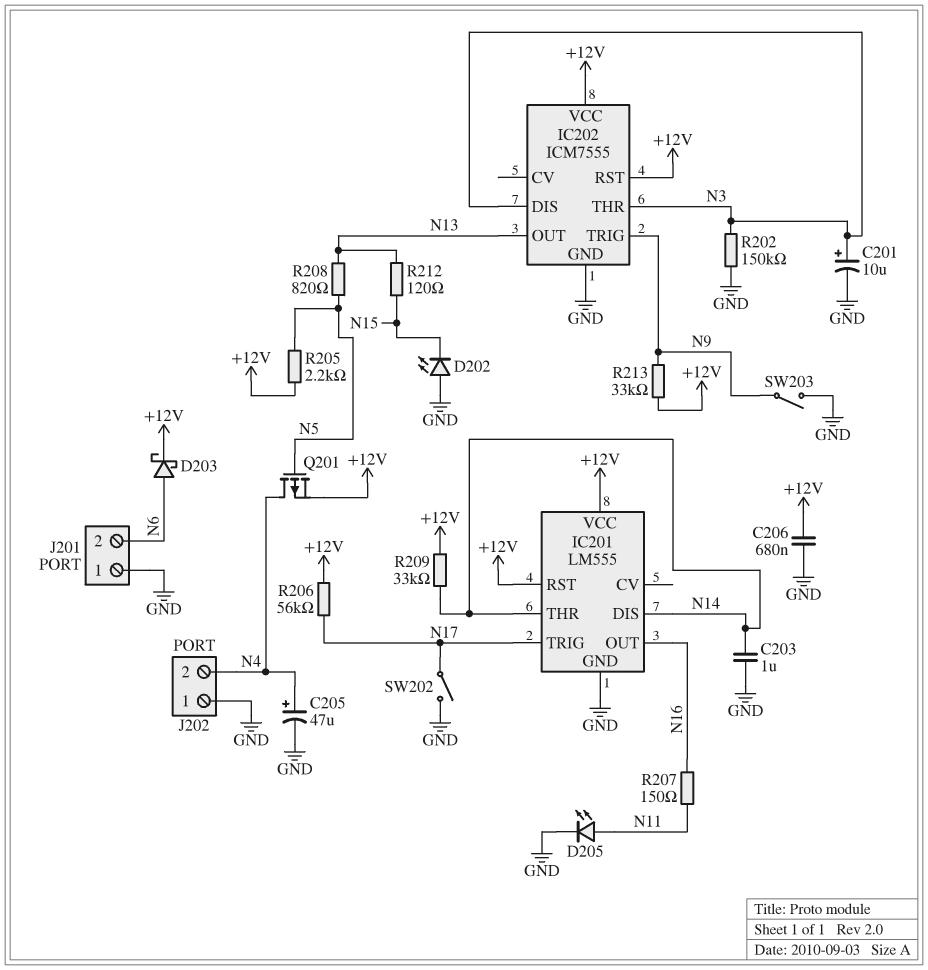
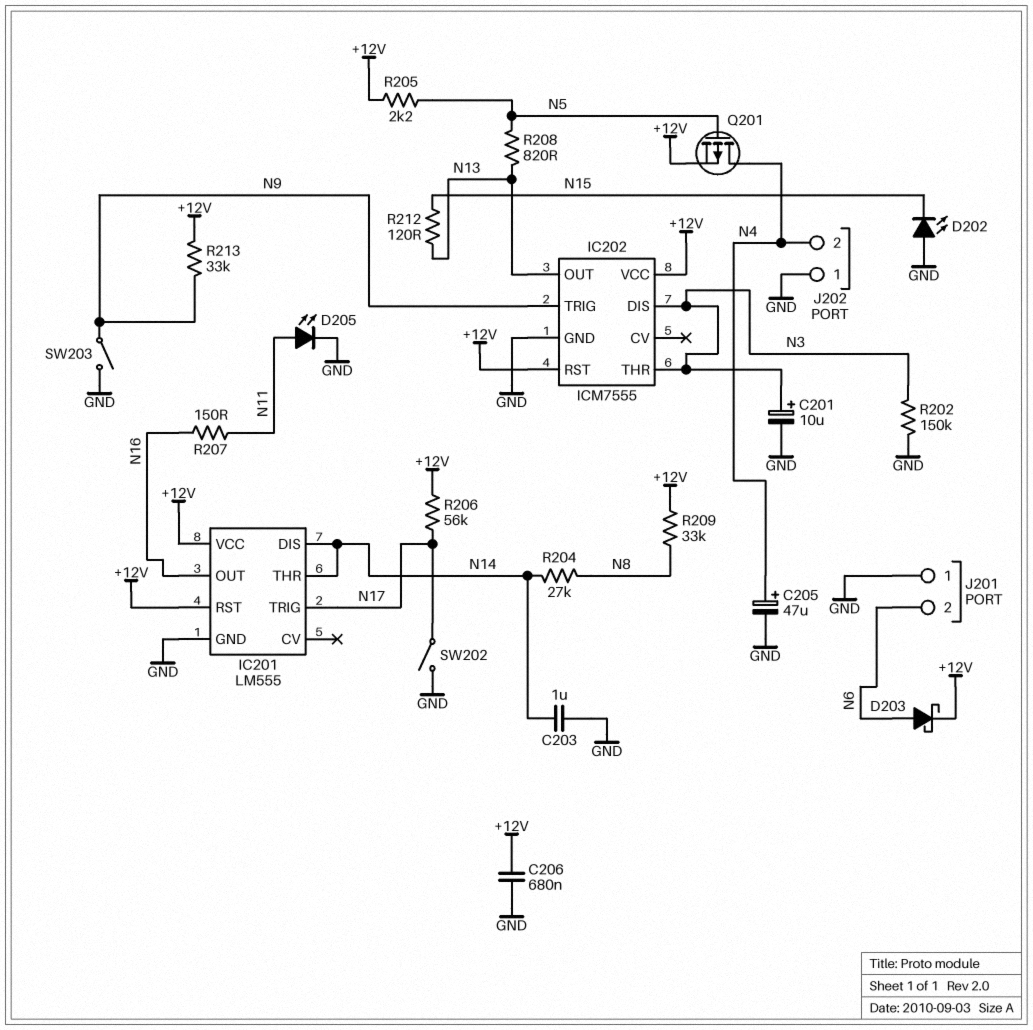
R204: none -> 27k (N8, N14)
R209: 33k (+12V, N14) -> 33k (+12V, N8)

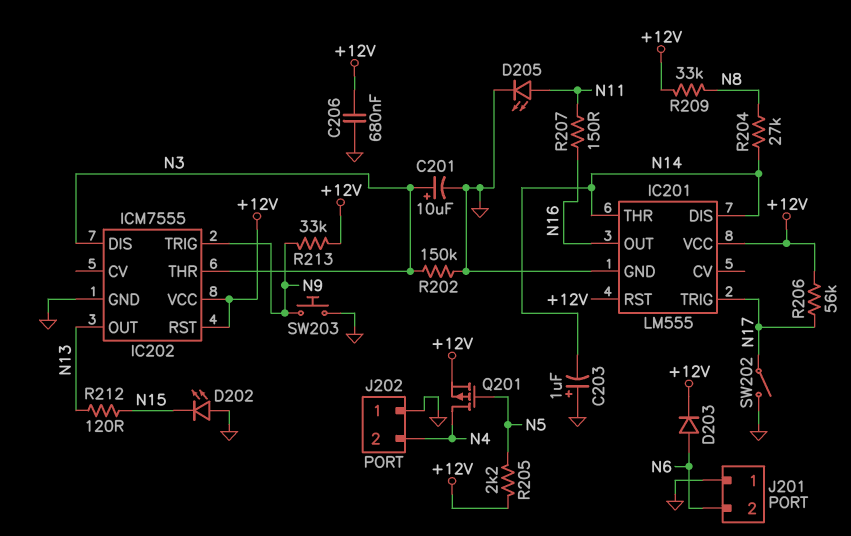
C203: 1uF (GND, N14) -> 1uF (plus GND, minus N14)
C205: 47uF (plus N4, minus GND) -> none
D203: schottky (A N6, K +12V) -> diode (A N6, K +12V)
R208: 820 (N5, N13) -> none
SW203: switch (GND, N9) -> button (GND, N9)

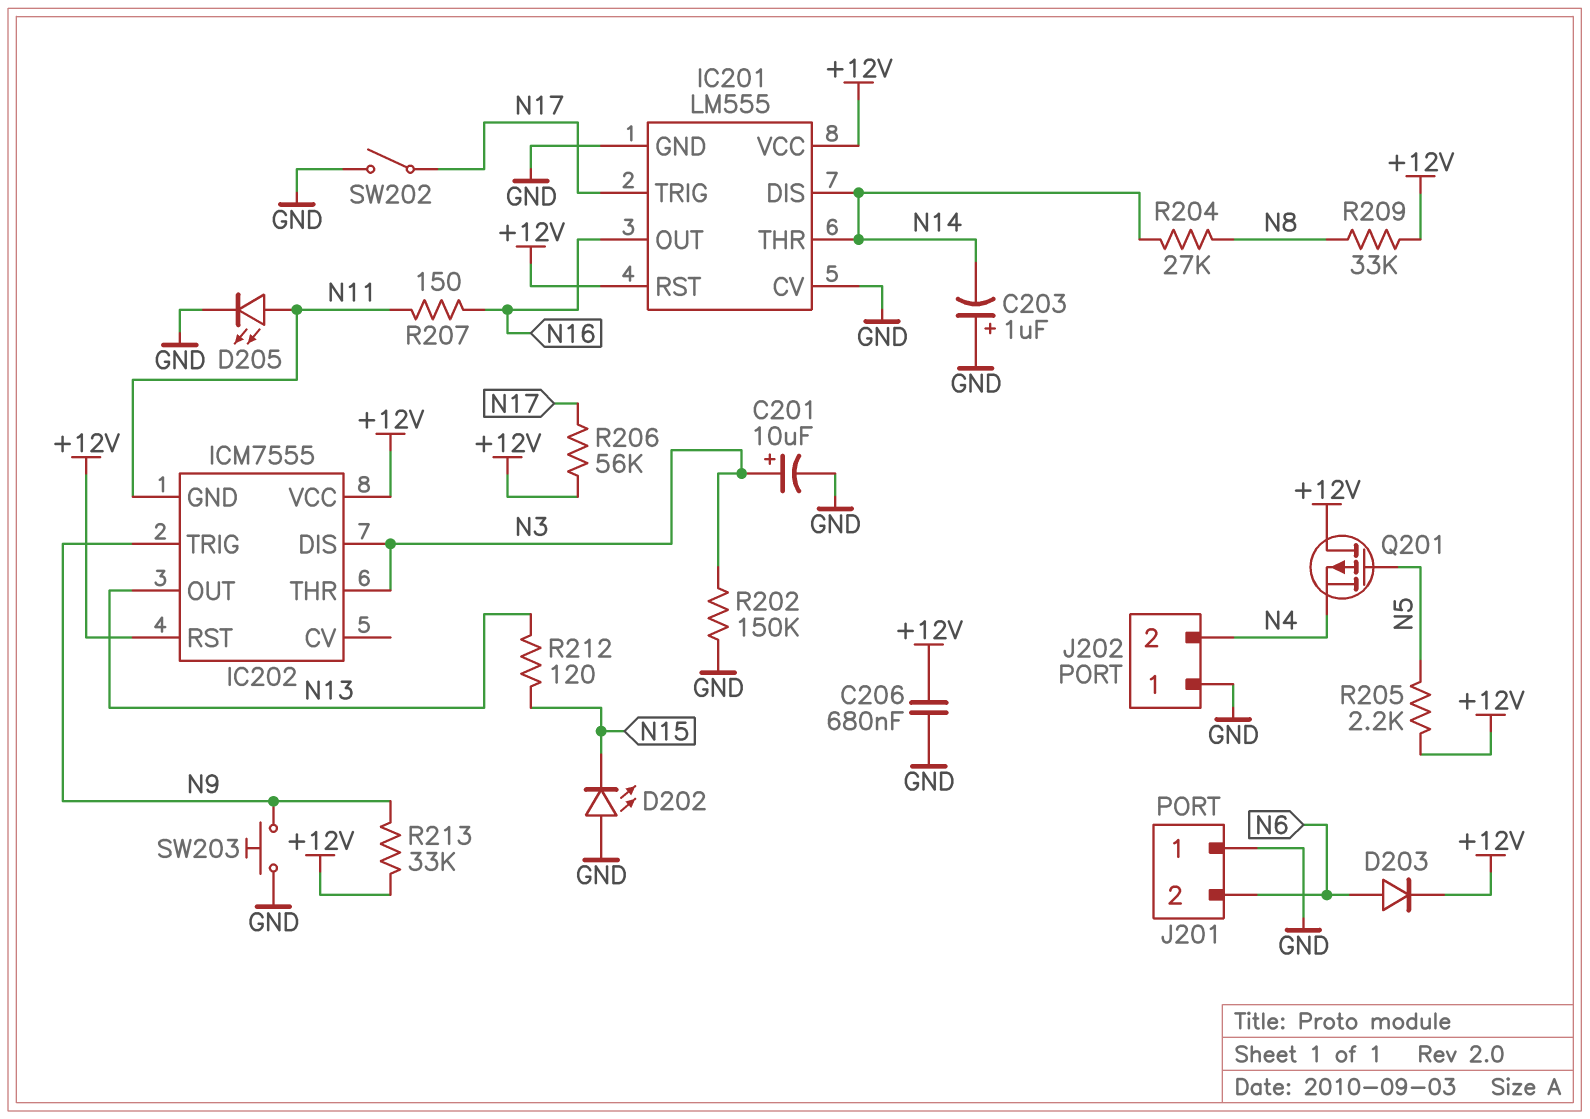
IC201 pin CV: none -> GND
IC202 pin GND: GND -> N11
Q201: PMOS (G N5, D N4, S +12V) -> PMOS (G N5, D +12V, S N4)

